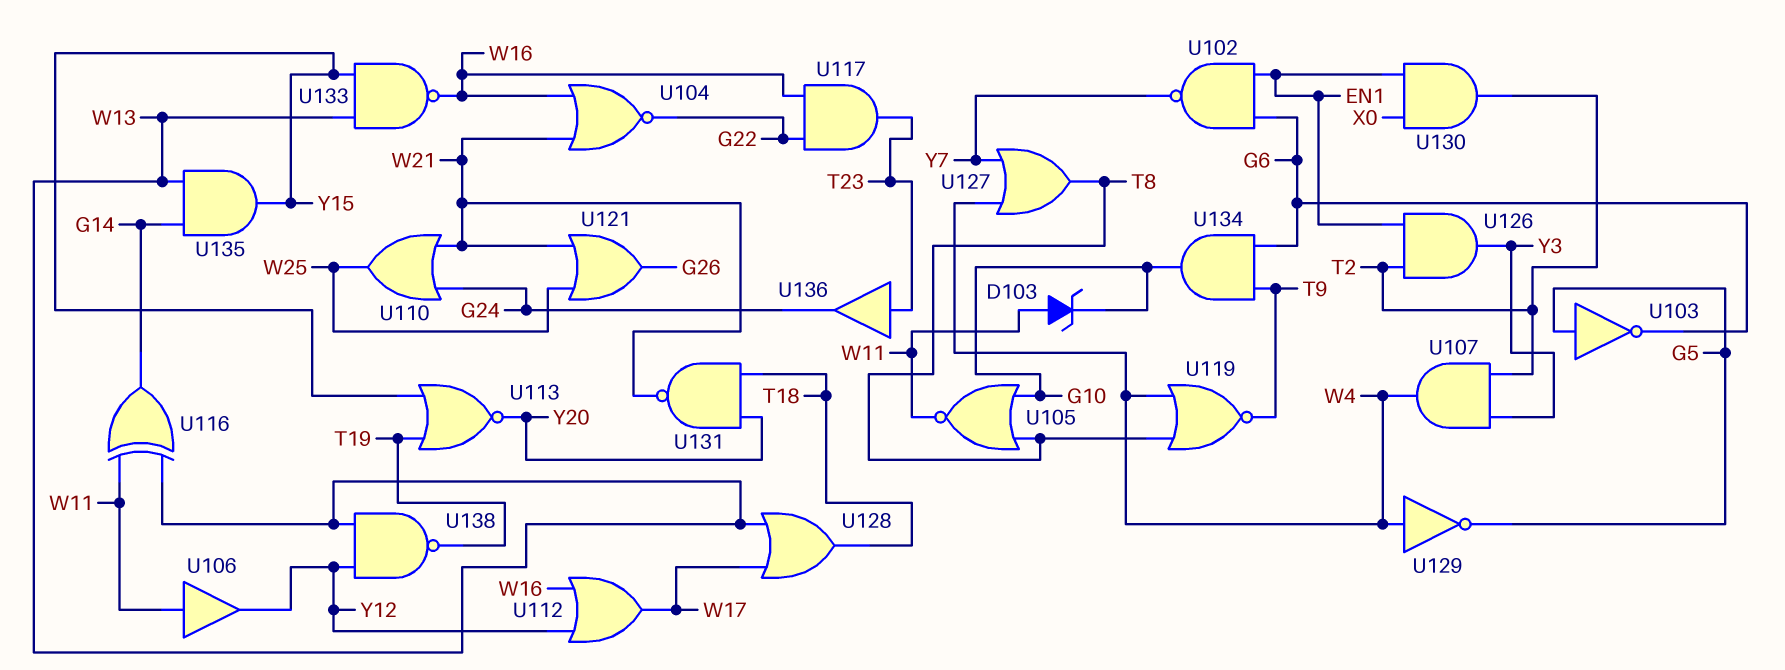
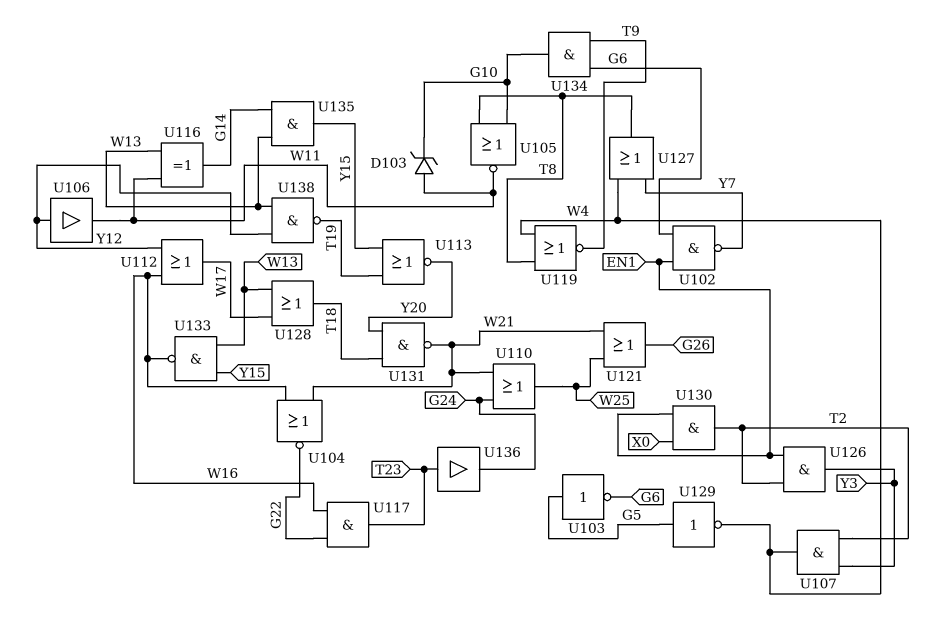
U106: buffer (in W11, out Y12) -> buffer (in Y12, out W11)
U129: NOT (in W4, out G5) -> NOT (in G5, out W4)

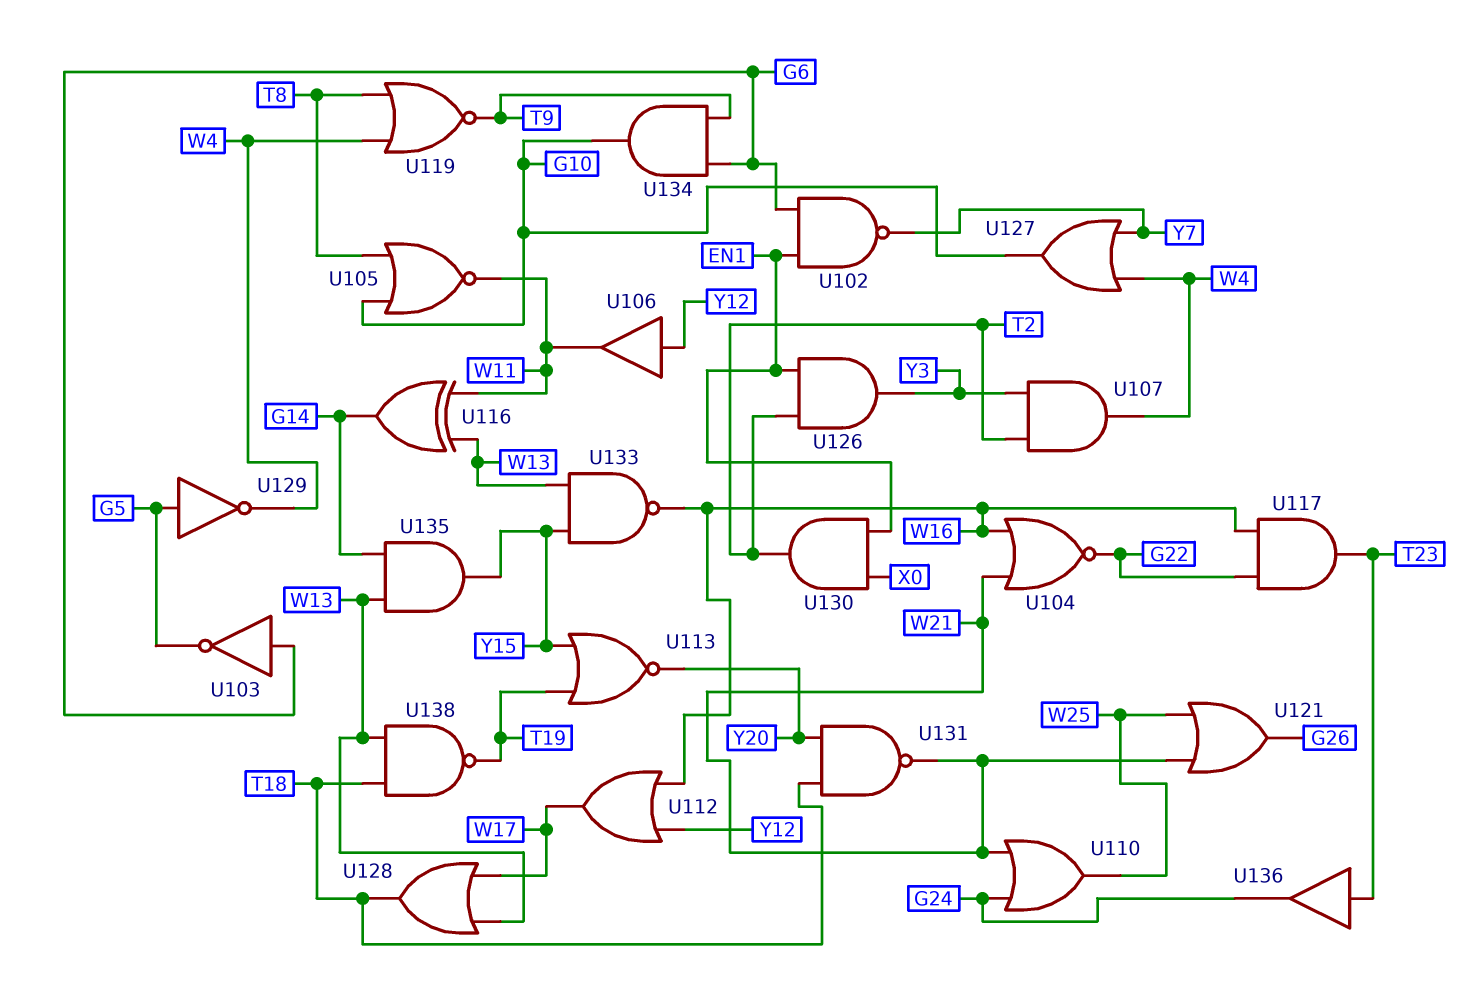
D103: zener (A W11, K G10) -> none
U103: NOT (in G5, out G6) -> NOT (in G6, out G5)
U127: OR (in W4, in Y7, out T8) -> OR (in W4, in Y7, out G10)
U138: NAND (in W13, in Y12, out T19) -> NAND (in T18, in W13, out T19)

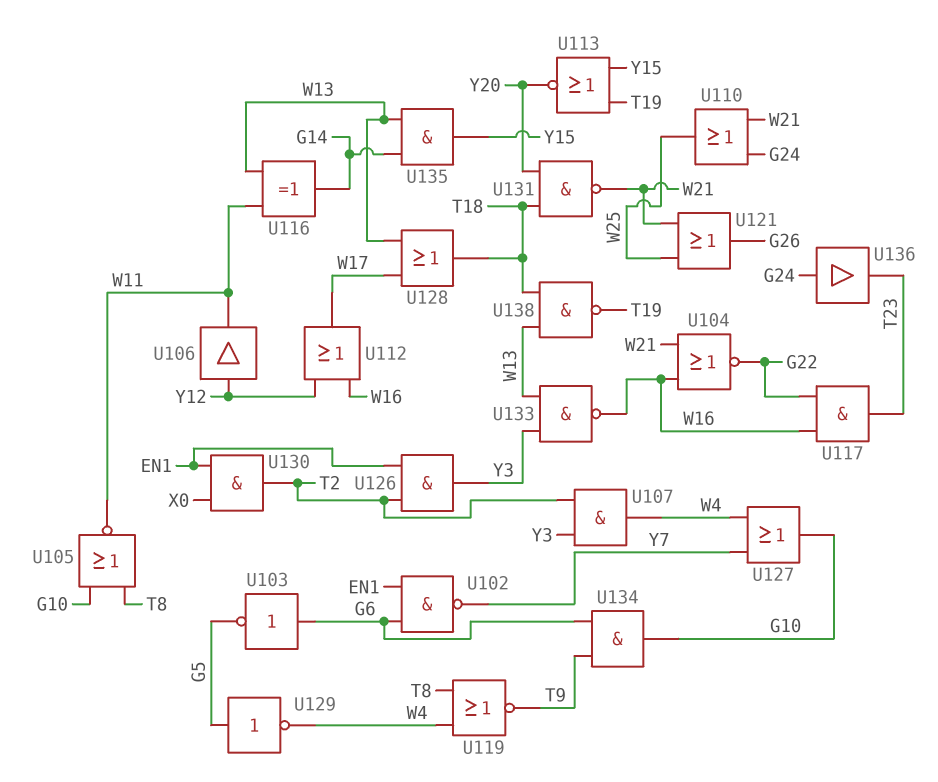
U133: NAND (in W13, in Y15, out W16) -> NAND (in W13, in Y3, out W16)
U136: buffer (in T23, out G24) -> buffer (in G24, out T23)

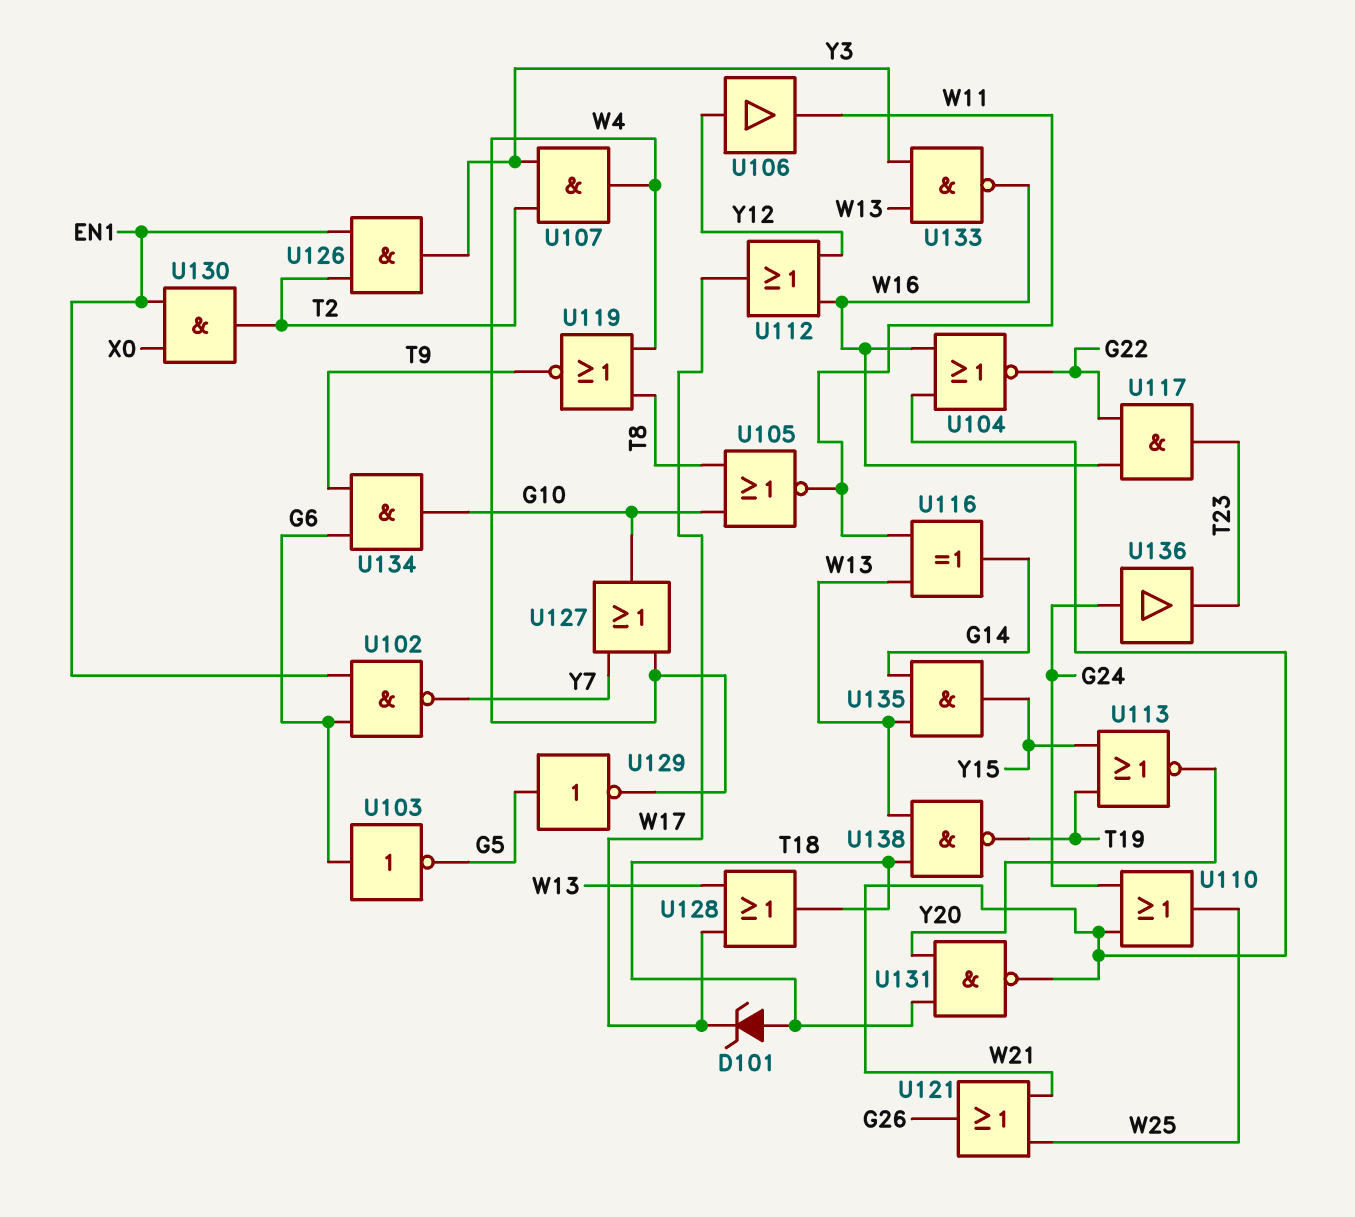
D101: none -> zener (A T18, K W17)

